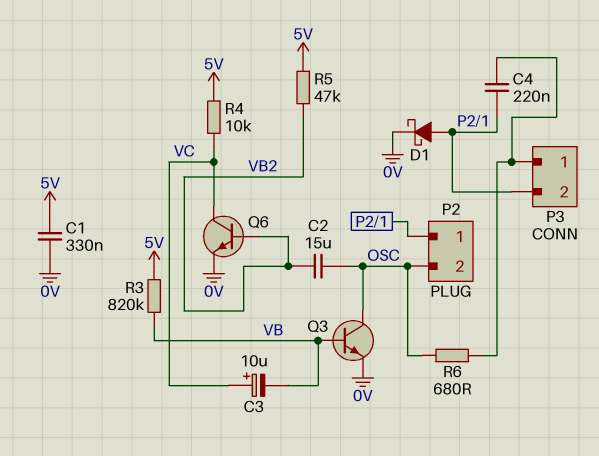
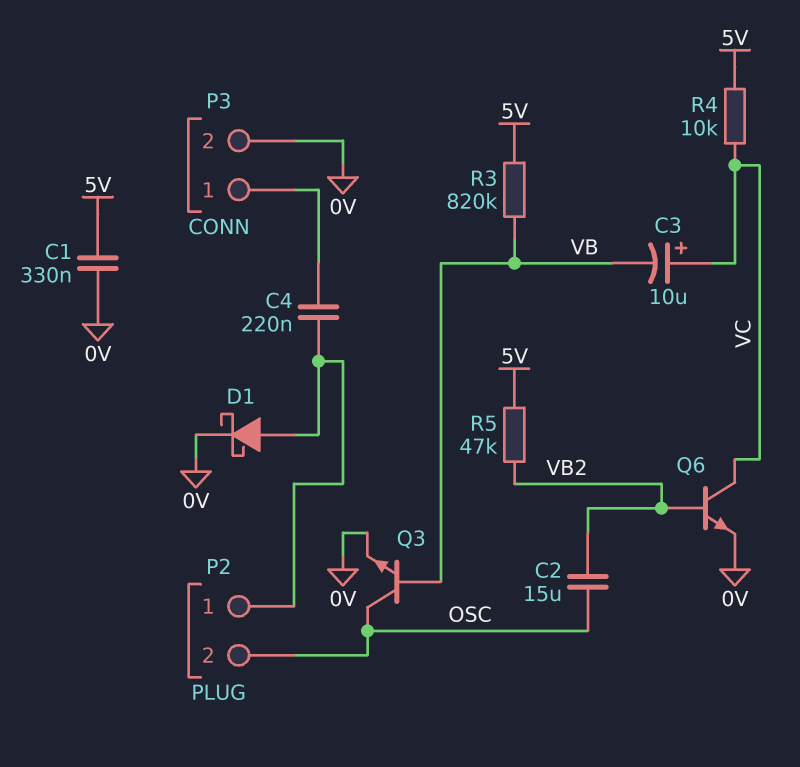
P3 pin 2: P2/1 -> 0V
R6: 680 (OSC, P3/1) -> none

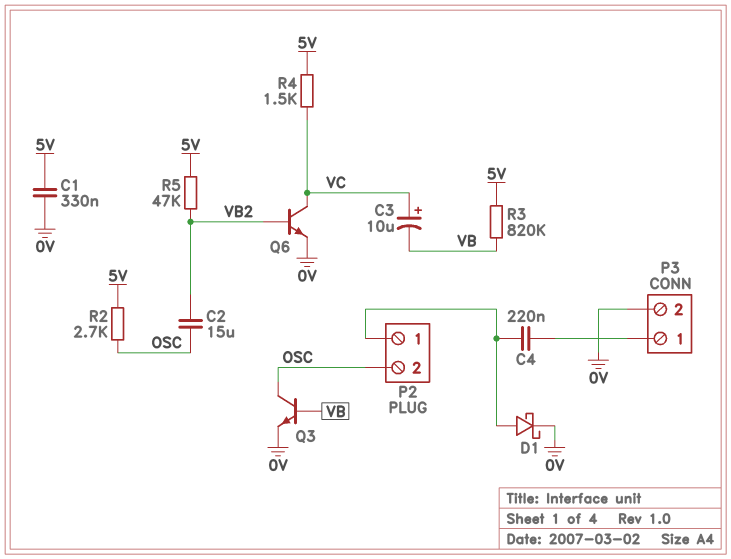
R2: none -> 2.7k (5V, OSC)
R4: 10k (5V, VC) -> 1.5k (5V, VC)

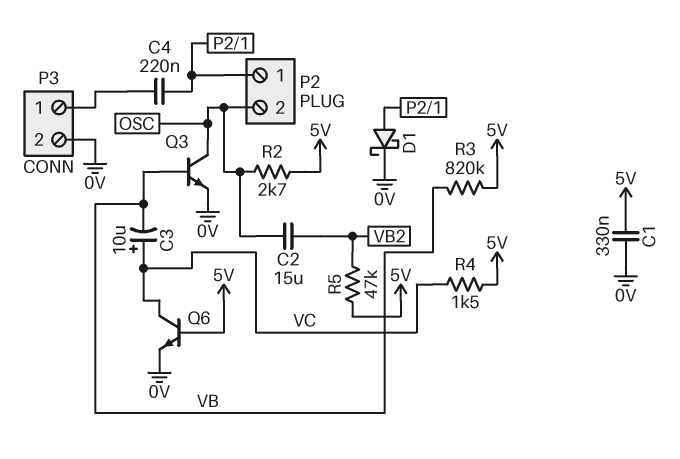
Q6: NPN (B VB2, C VC, E 0V) -> NPN (B 5V, C VC, E 0V)

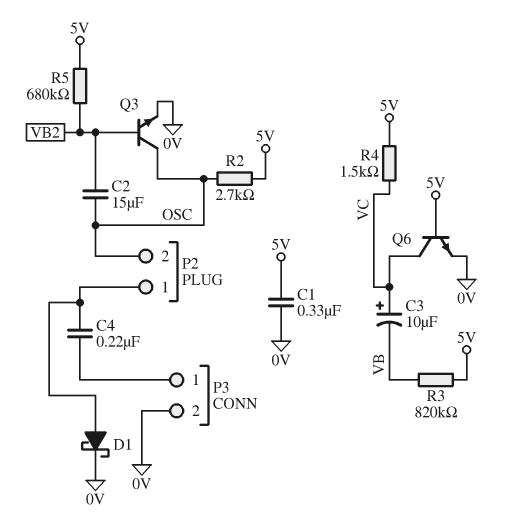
Q3: NPN (B VB, C OSC, E 0V) -> NPN (B VB2, C OSC, E 0V)
R5: 47k (5V, VB2) -> 680k (5V, VB2)

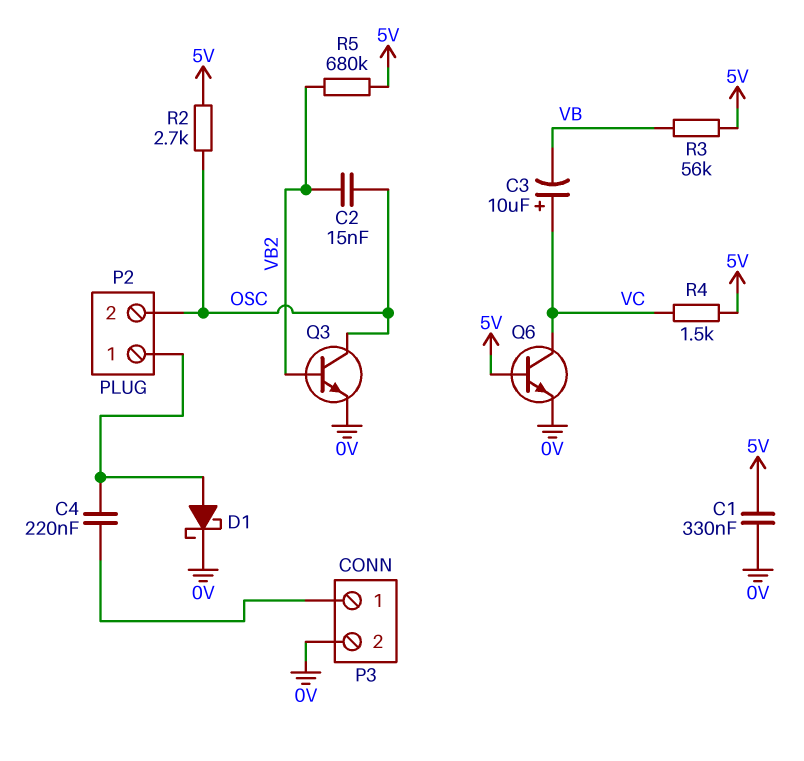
C2: 15uF (OSC, VB2) -> 15nF (OSC, VB2)
R3: 820k (5V, VB) -> 56k (5V, VB)

